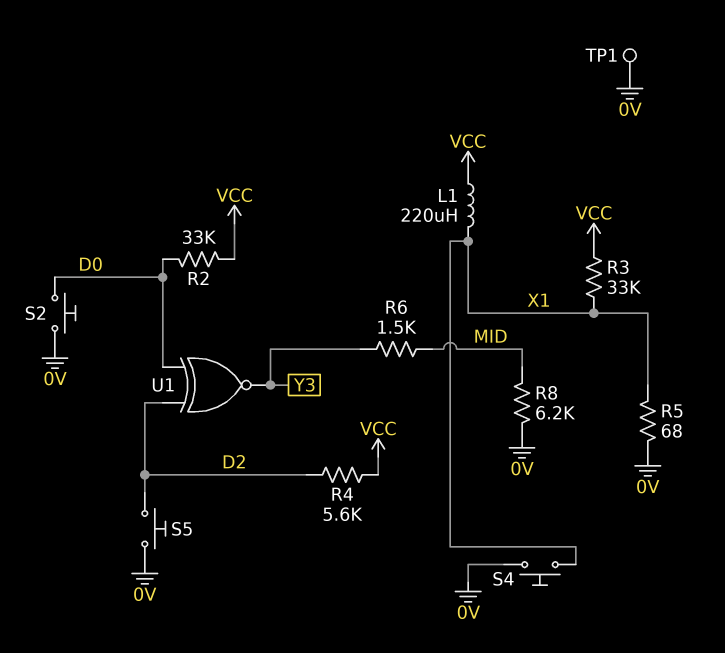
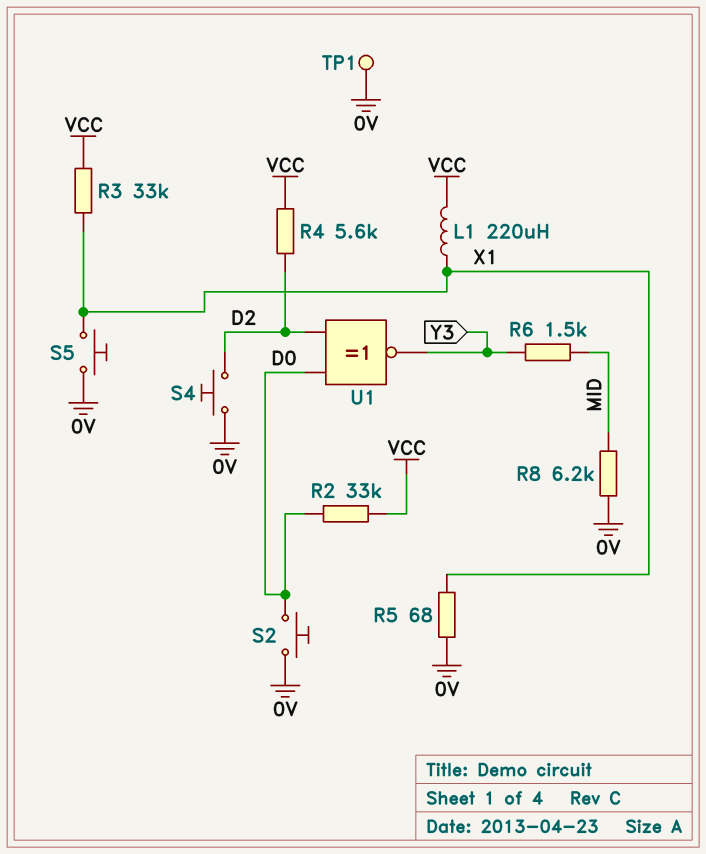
S4: button (0V, X1) -> button (0V, D2)
S5: button (0V, D2) -> button (0V, X1)

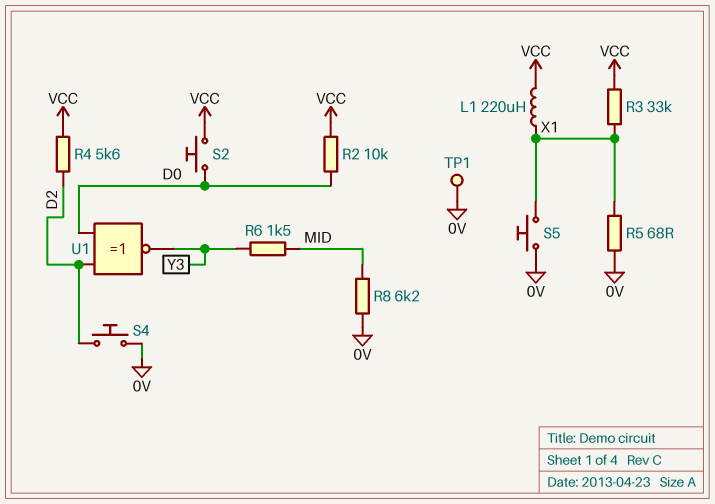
R2: 33k (D0, VCC) -> 10k (D0, VCC)
S2: button (0V, D0) -> button (D0, VCC)

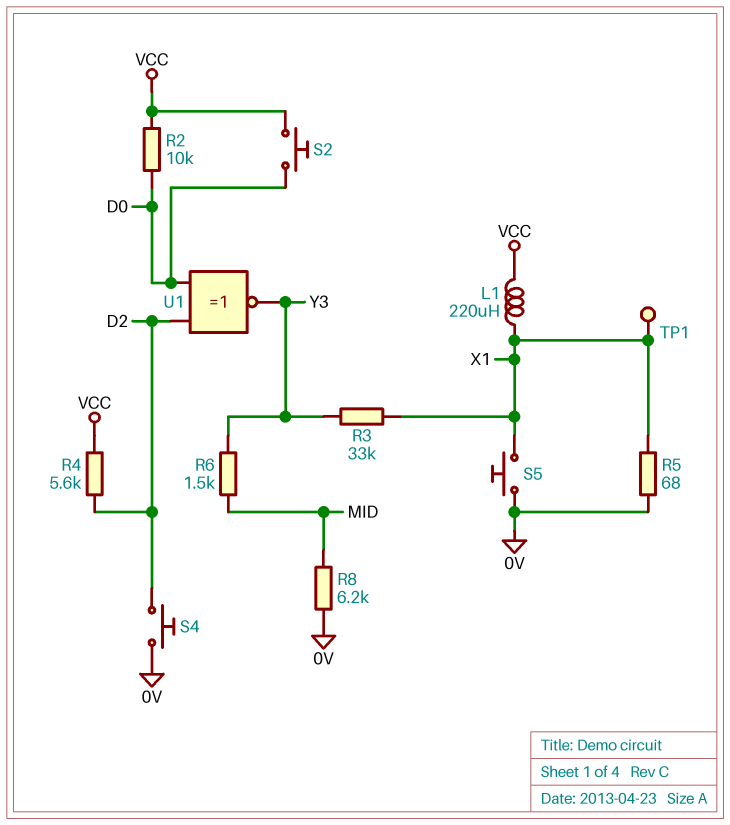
R3: 33k (VCC, X1) -> 33k (X1, Y3)
TP1: test point (0V) -> test point (X1)

